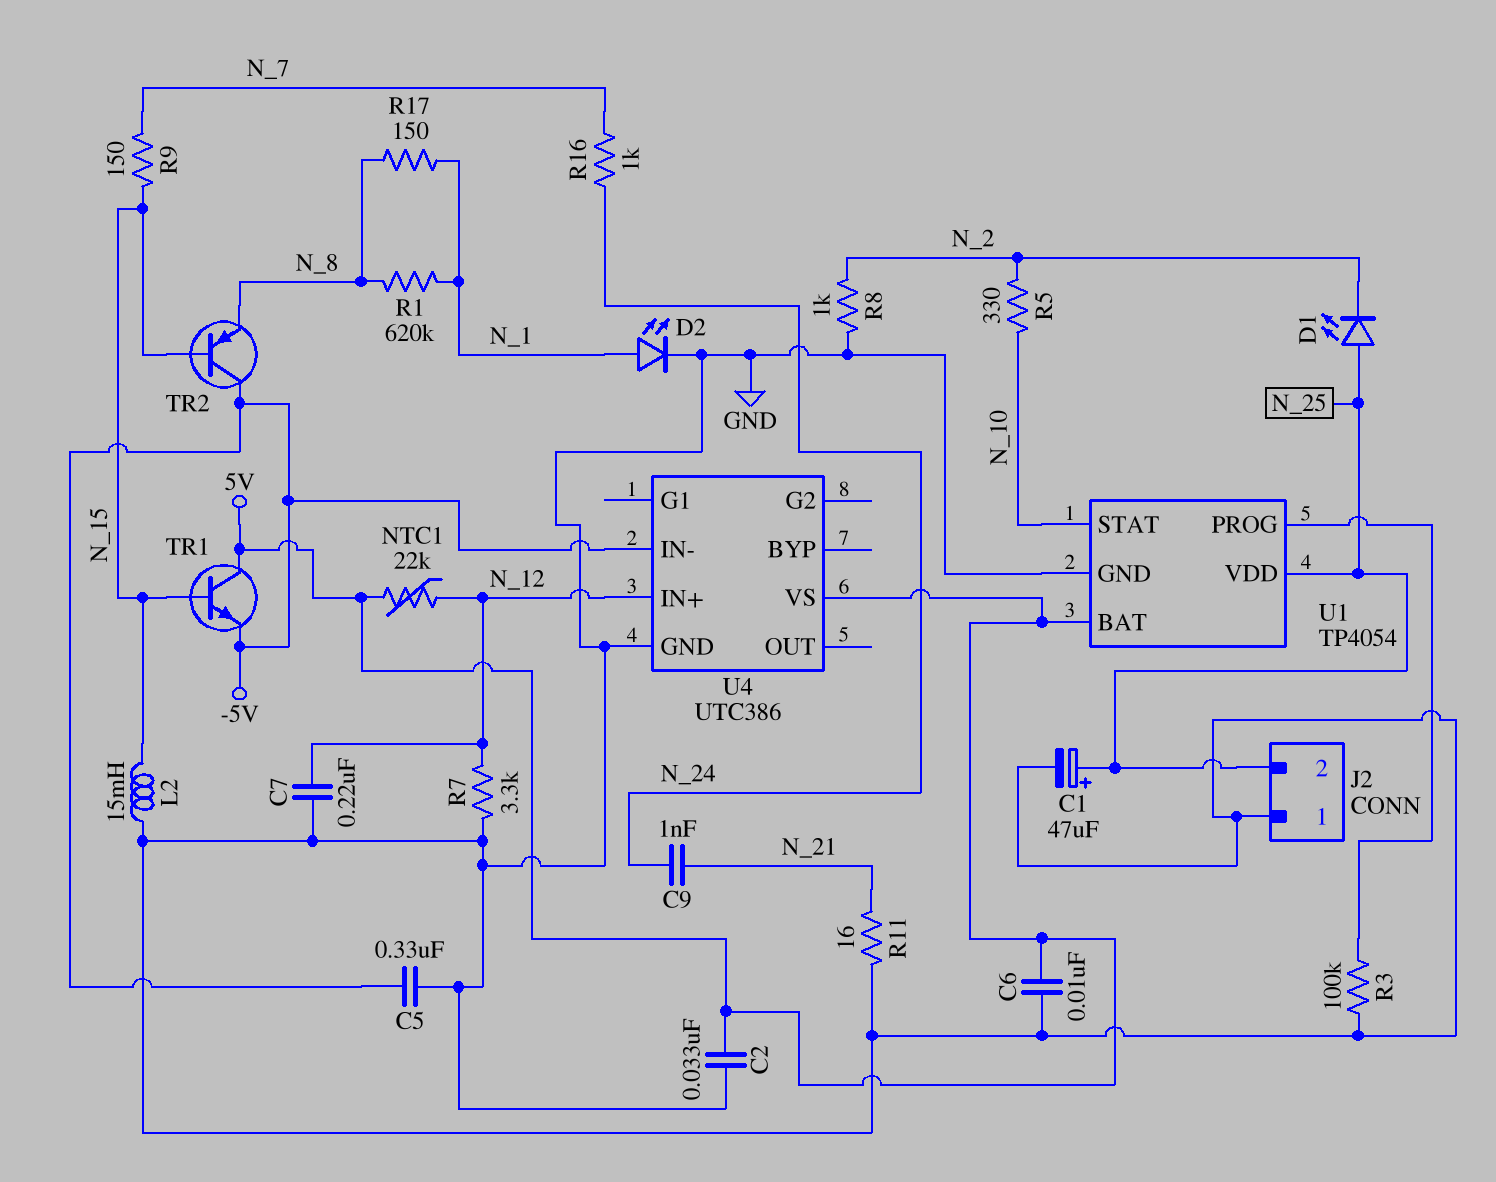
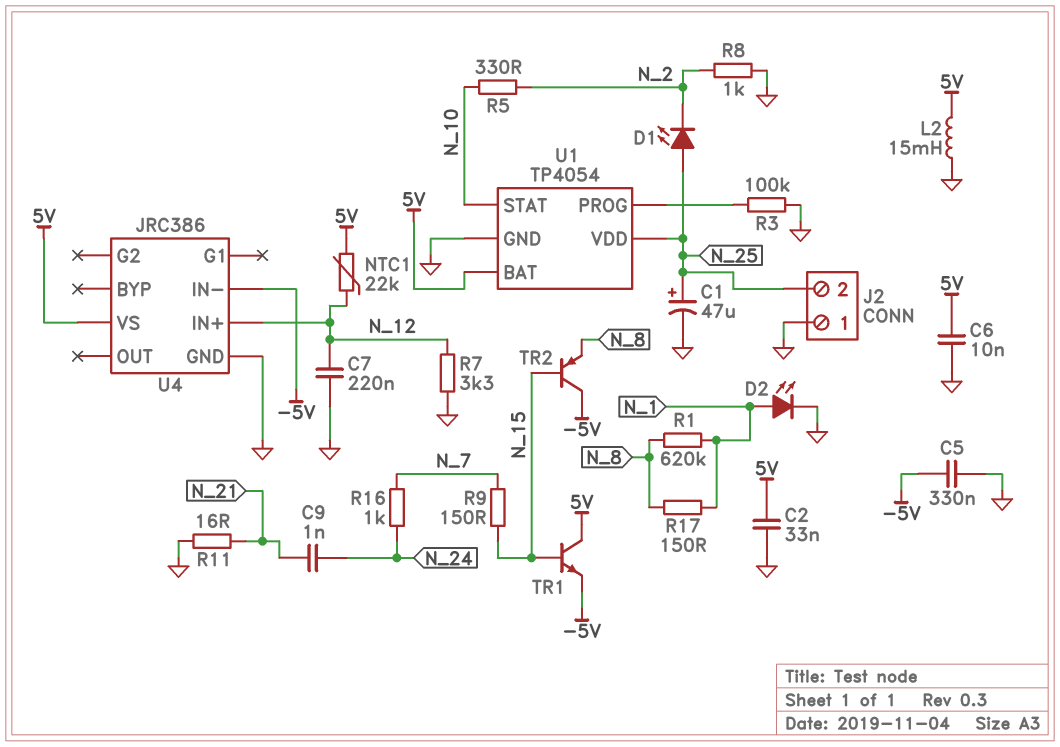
L2: 15mH (GND, N_15) -> 15mH (5V, GND)
U4: UTC386 -> JRC386

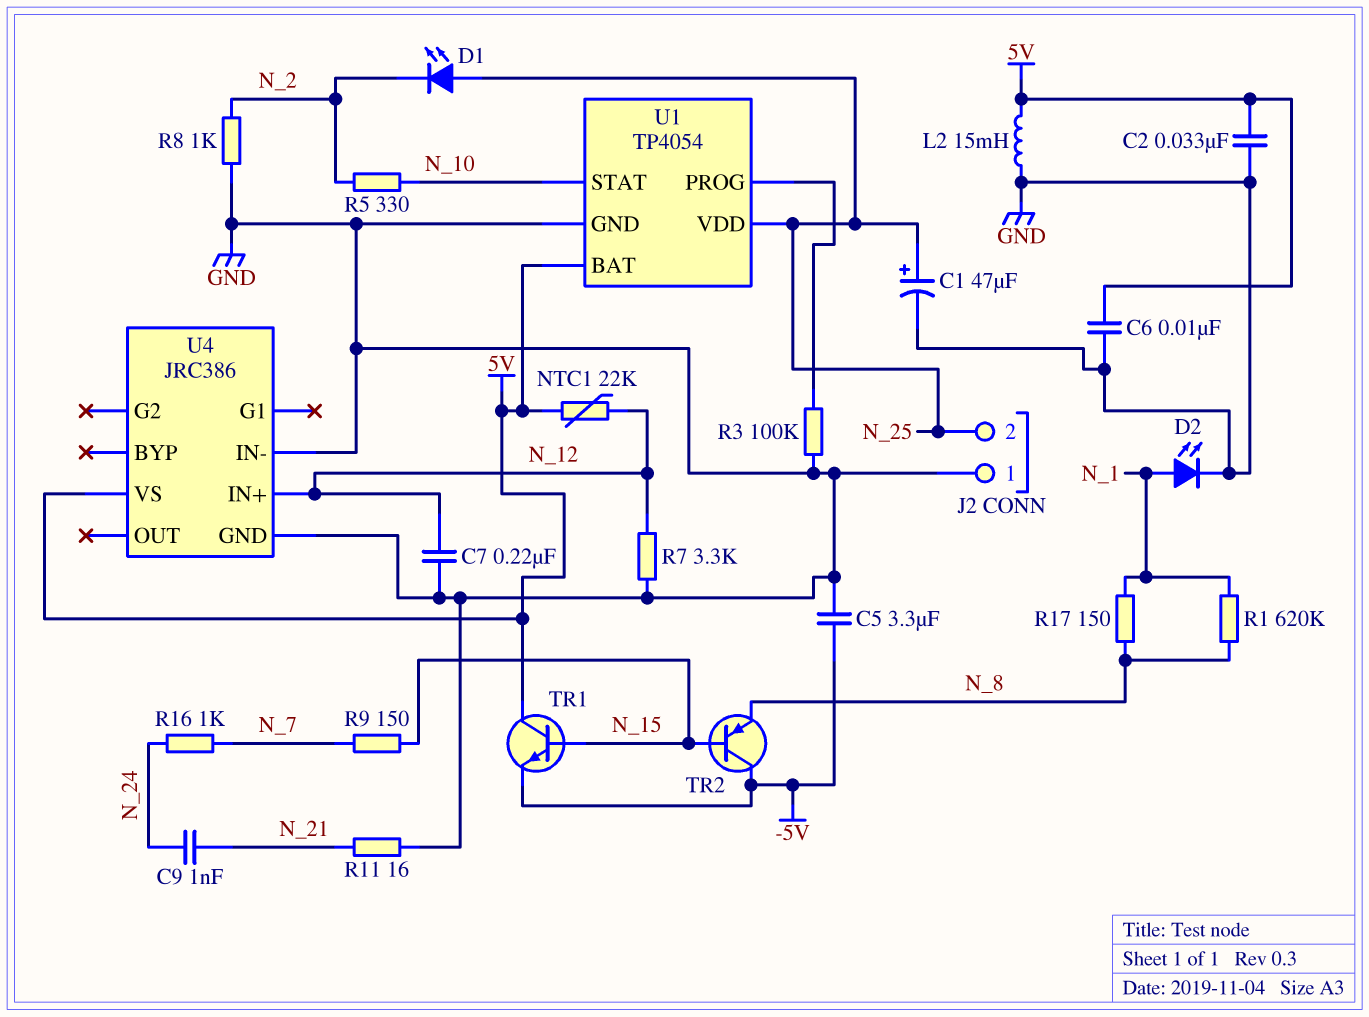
C5: 330nF (-5V, GND) -> 3.3uF (-5V, GND)
U4 pin IN-: -5V -> GND

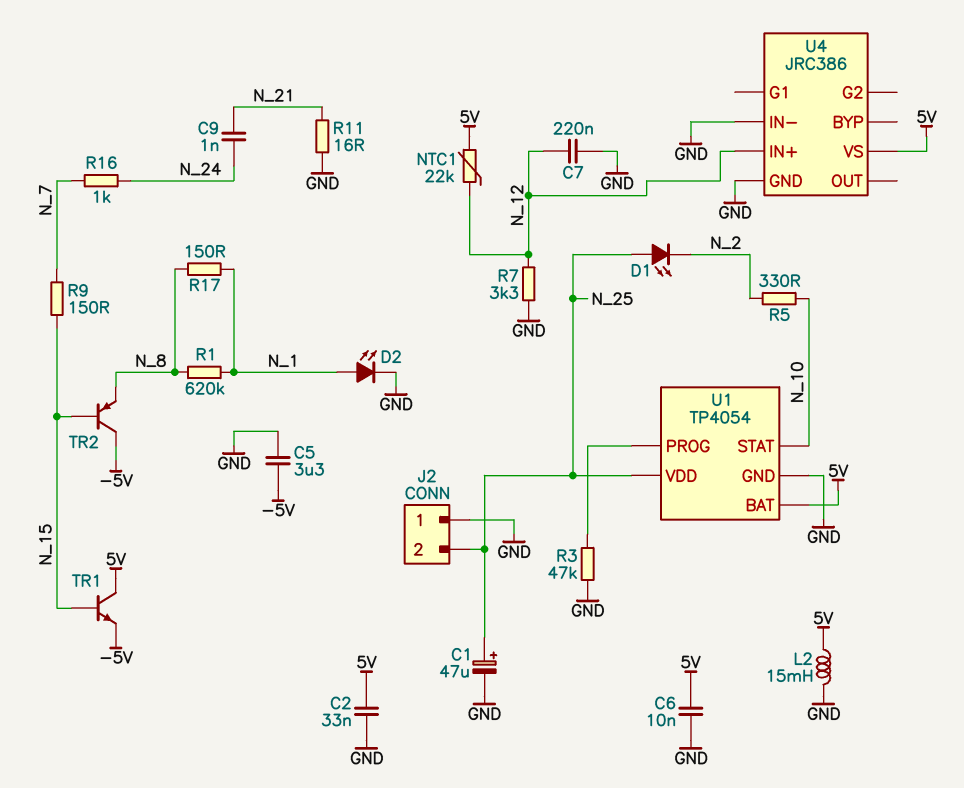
R3: 100k (GND, U1/PROG) -> 47k (GND, U1/PROG)
R8: 1k (GND, N_2) -> none

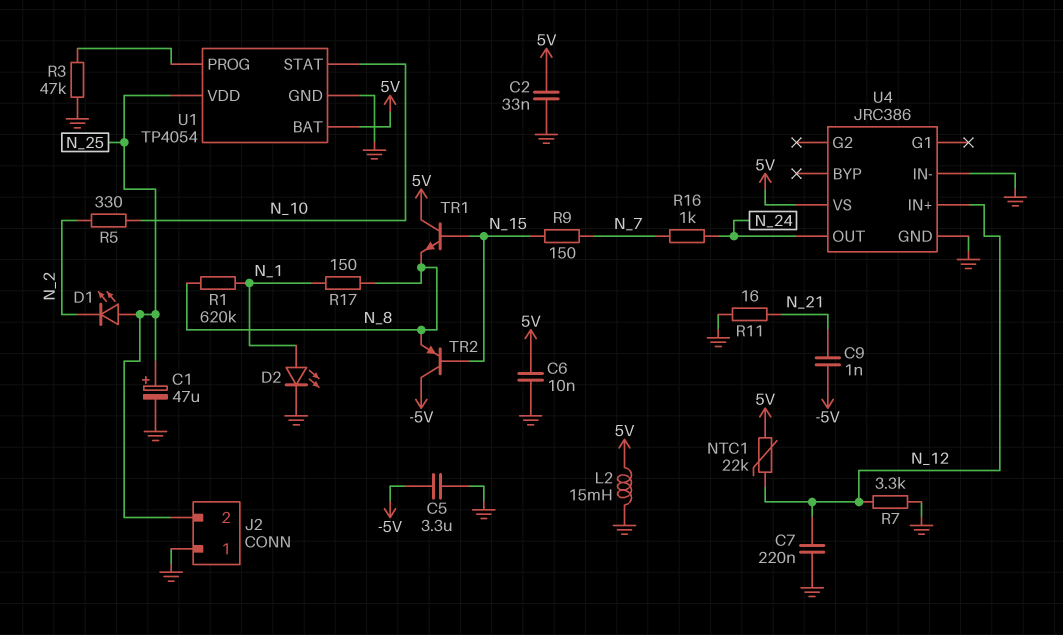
C9: 1nF (N_21, N_24) -> 1nF (-5V, N_21)
TR1: NPN (B N_15, C 5V, E -5V) -> NPN (B N_15, C 5V, E N_8)
U4 pin OUT: none -> N_24

